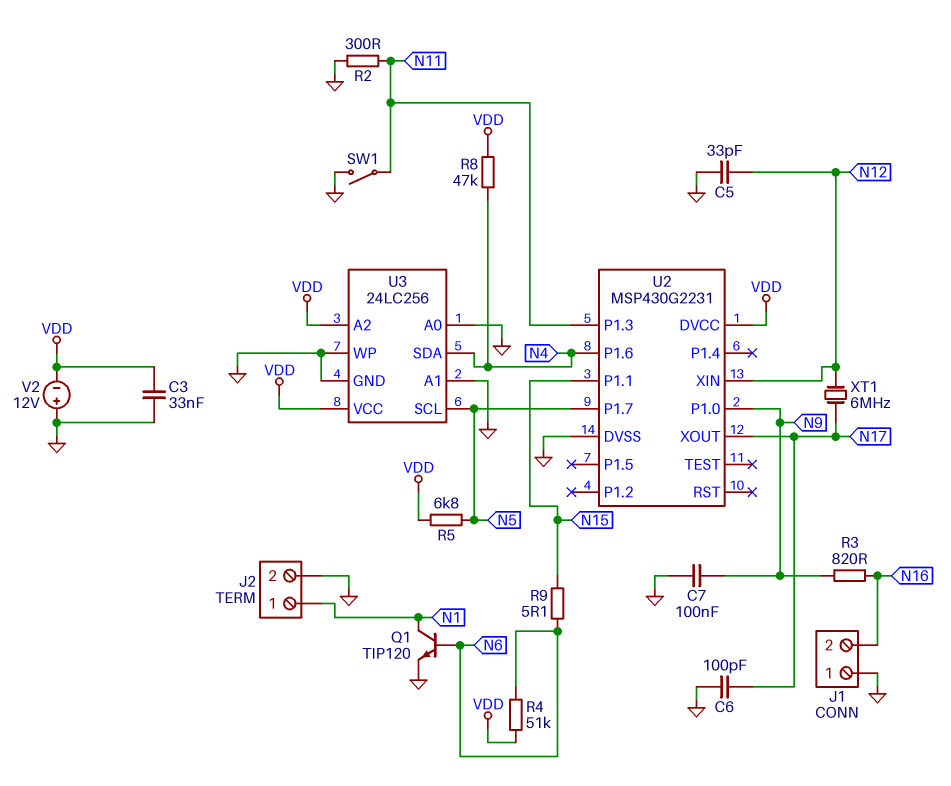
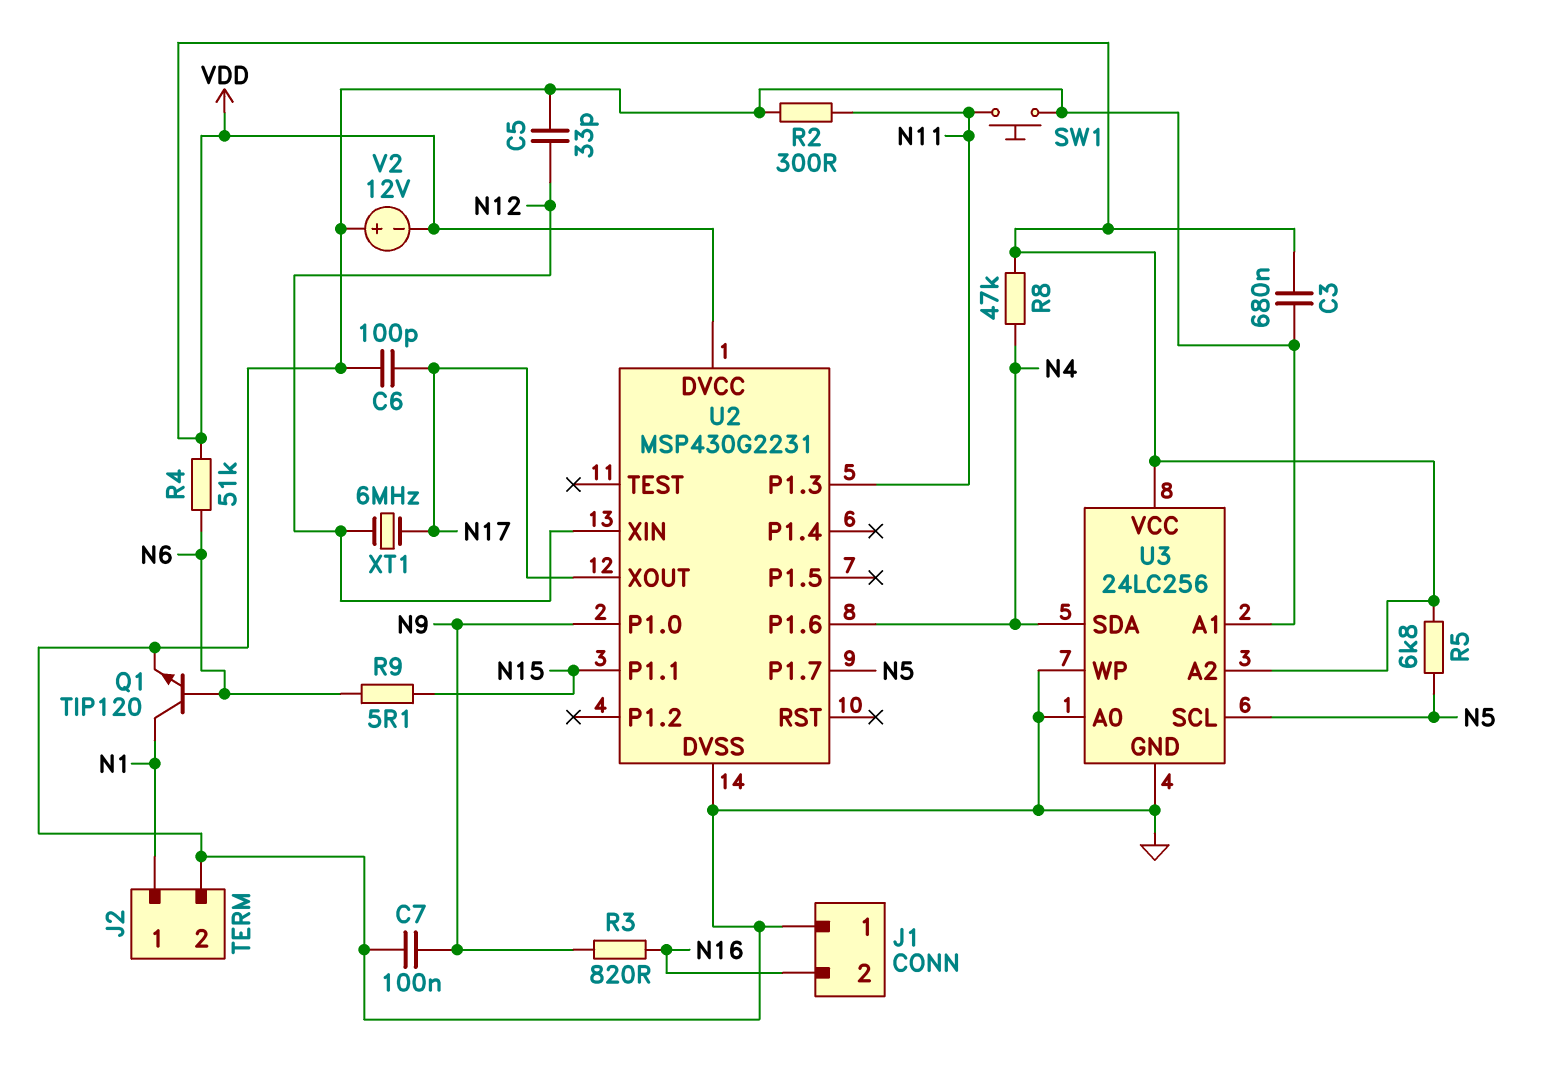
C3: 33nF (GND, VDD) -> 680nF (GND, VDD)
SW1: switch (GND, N11) -> button (GND, N11)

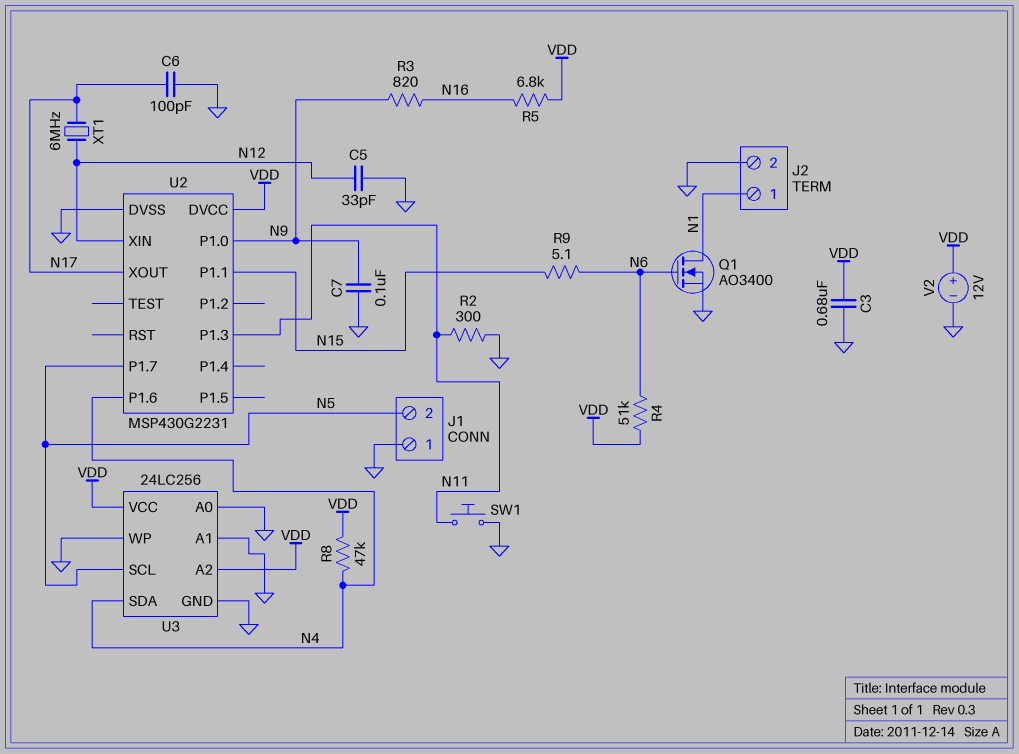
J1 pin 2: N16 -> N5
Q1: NPN TIP120 (B N6, C N1, E GND) -> NMOS AO3400 (G N6, D N1, S GND)
R5: 6.8k (N5, VDD) -> 6.8k (N16, VDD)
V2: 12V (plus GND, minus VDD) -> 12V (plus VDD, minus GND)

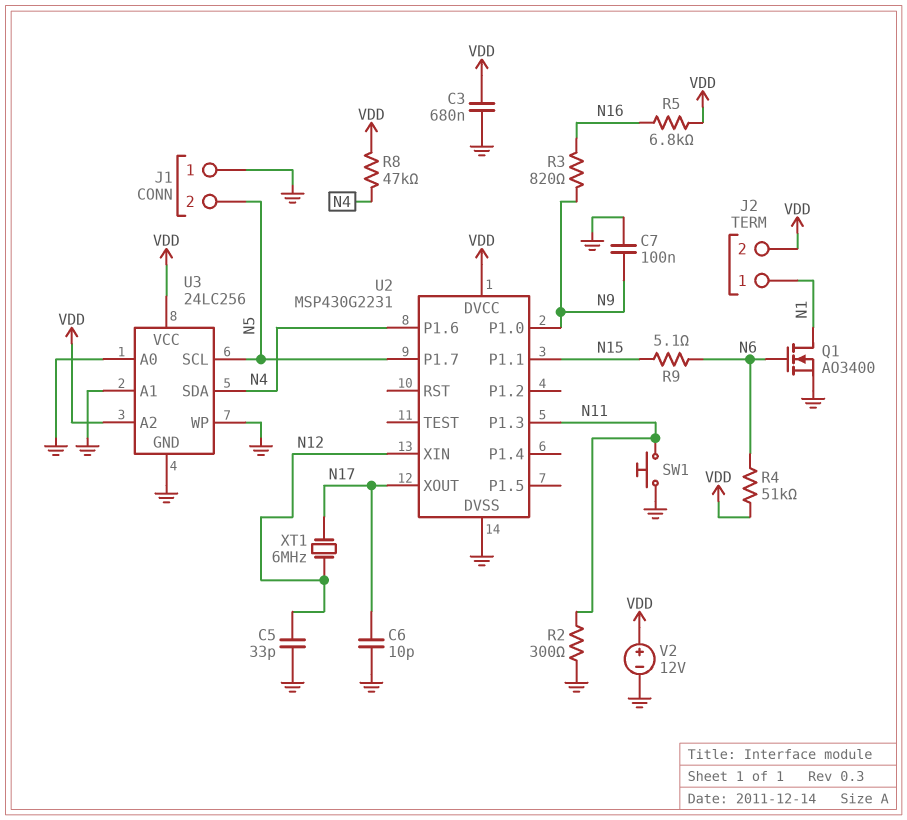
C6: 100pF (GND, N17) -> 10pF (GND, N17)
J2 pin 2: GND -> VDD

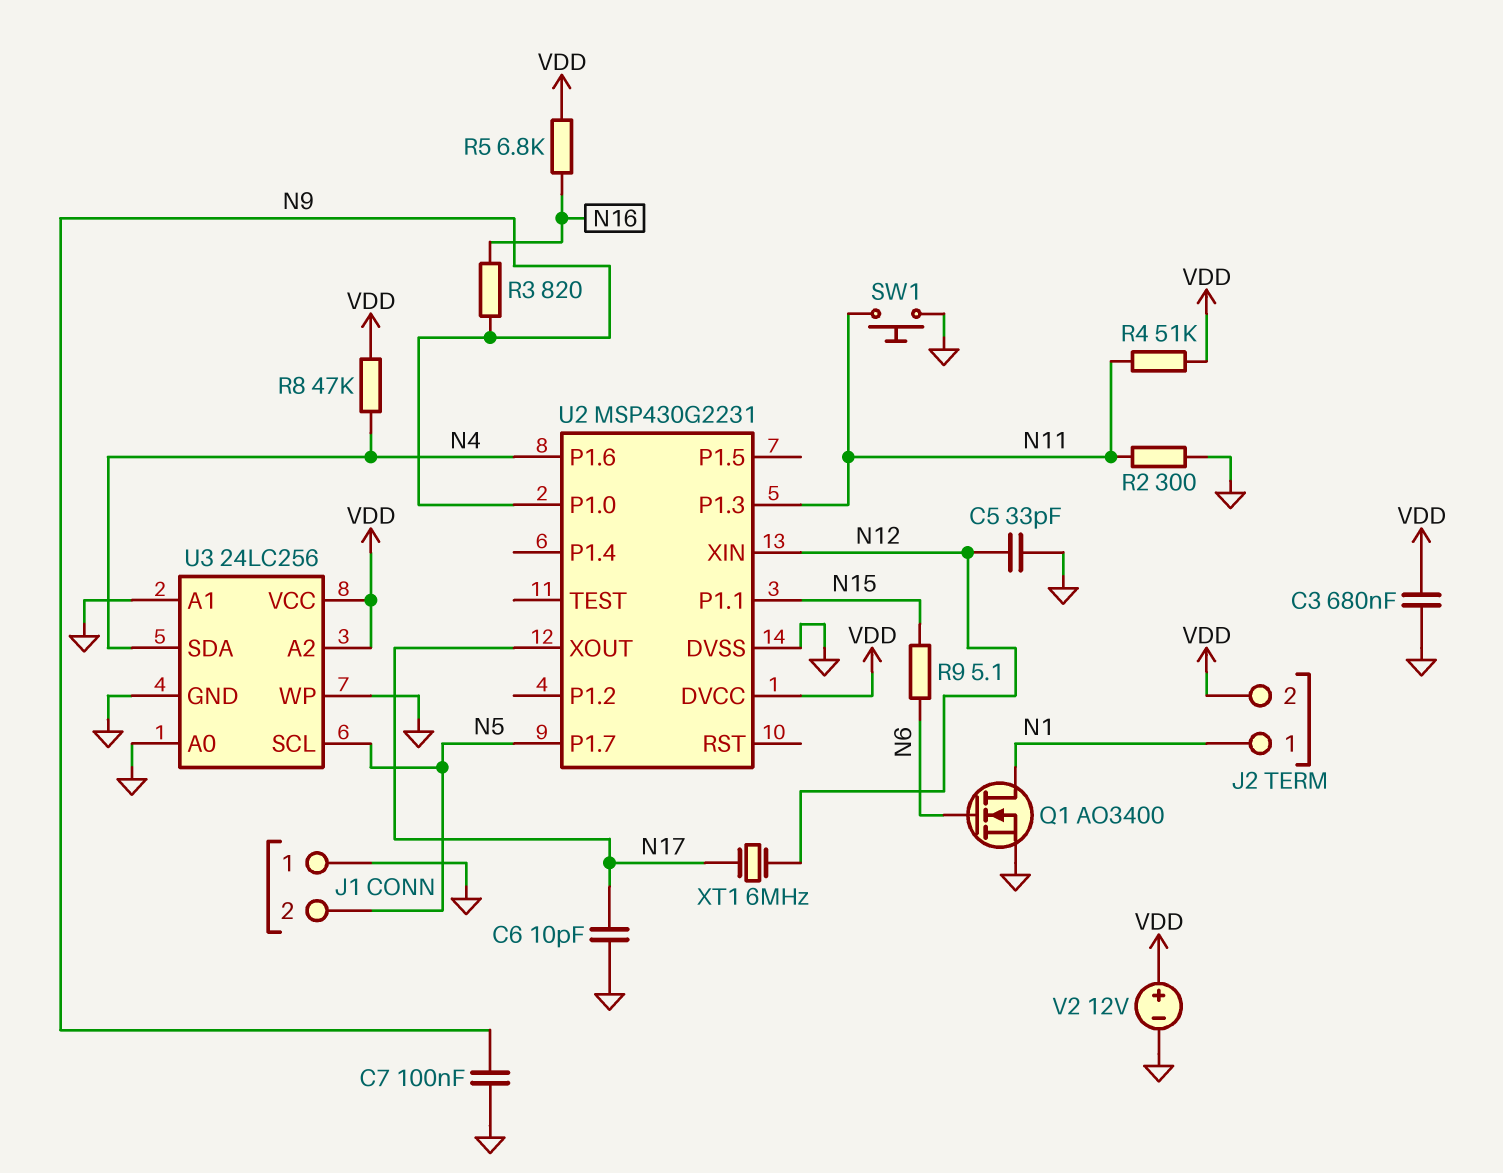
R4: 51k (N6, VDD) -> 51k (N11, VDD)

